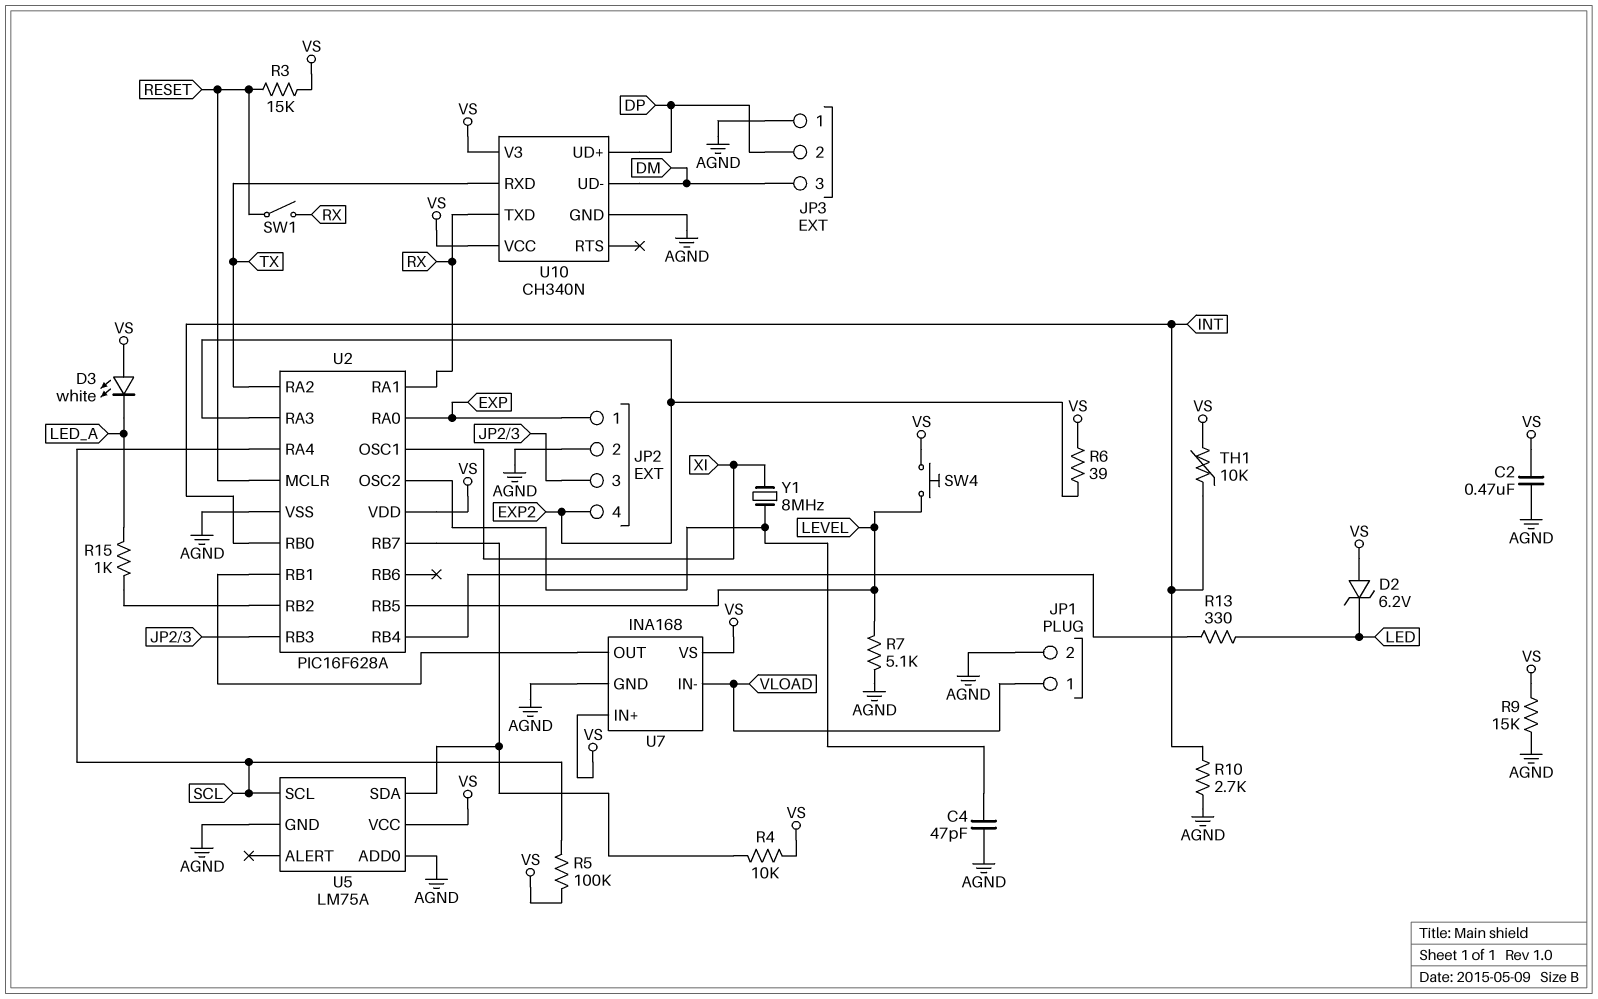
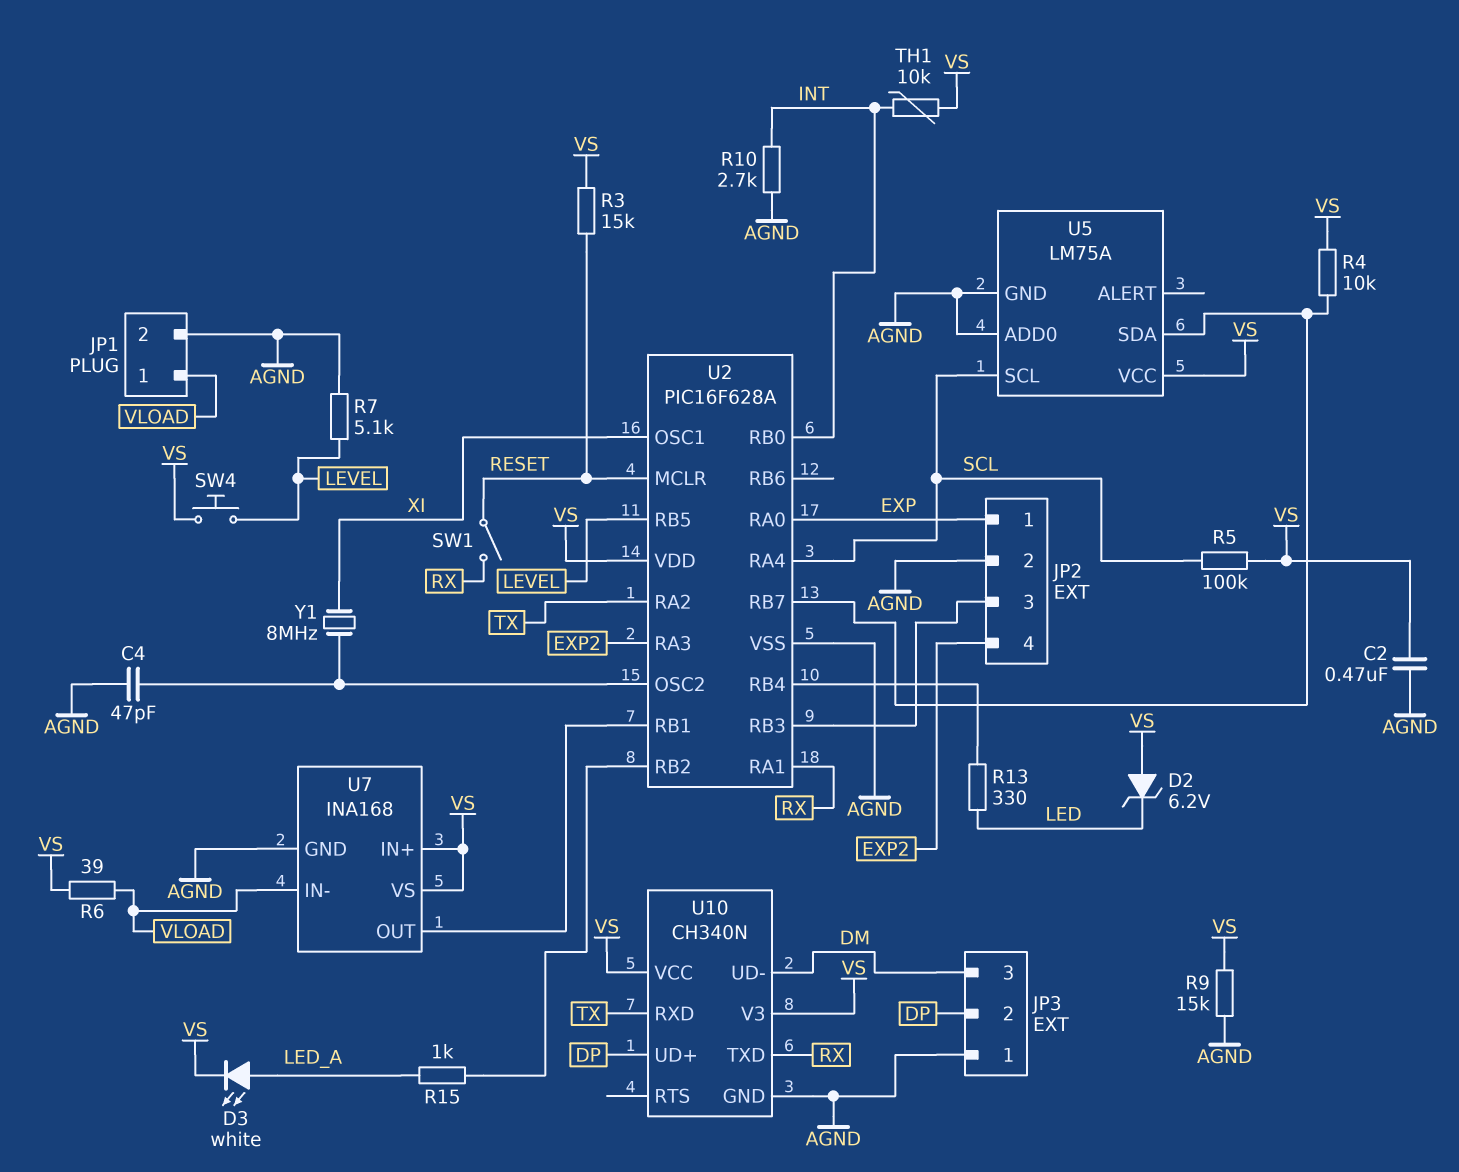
D3: LED white (A VS, K LED_A) -> LED white (A LED_A, K VS)
R6: 39 (EXP2, VS) -> 39 (VLOAD, VS)

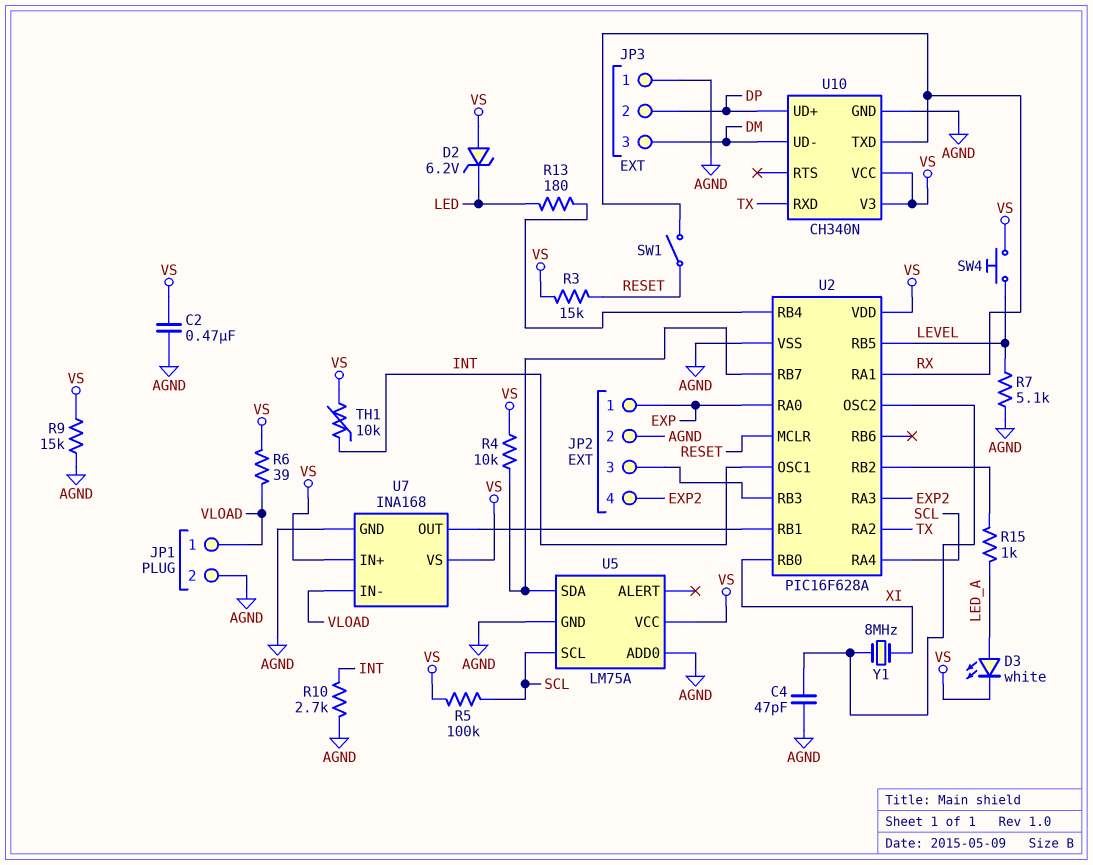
R13: 330 (LED, U2/RB4) -> 180 (LED, U2/RB4)
U2 pin OSC1: XI -> INT
U2 pin RB0: INT -> XI

